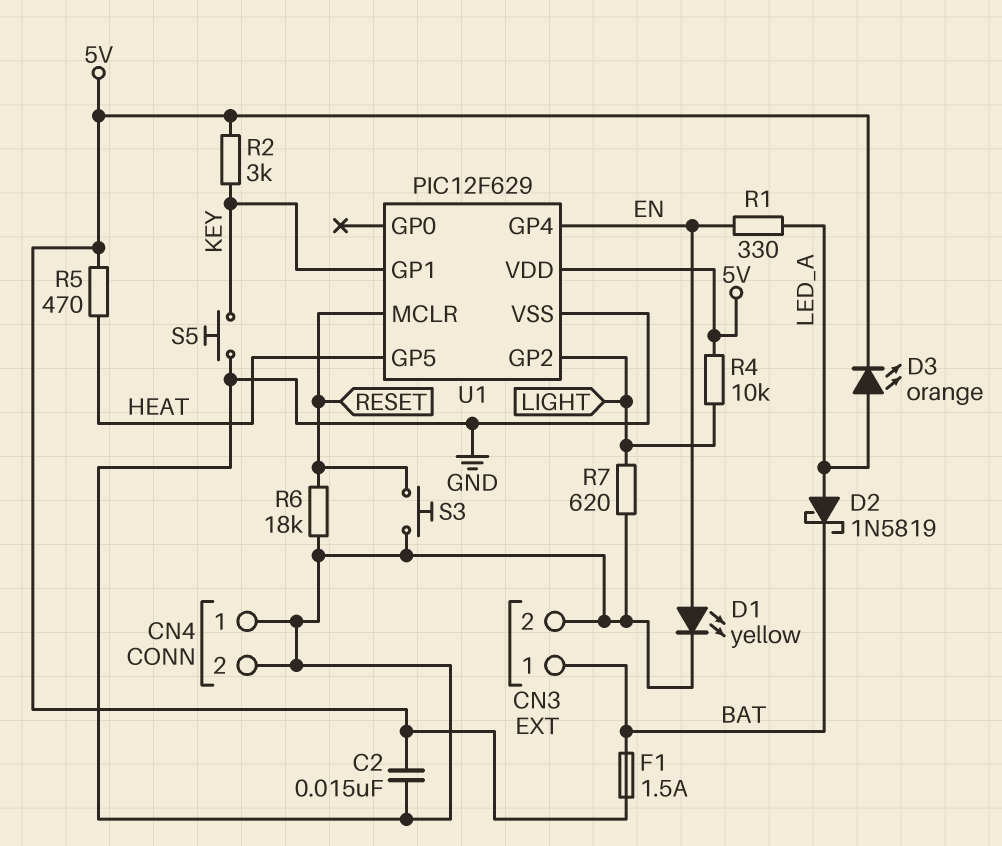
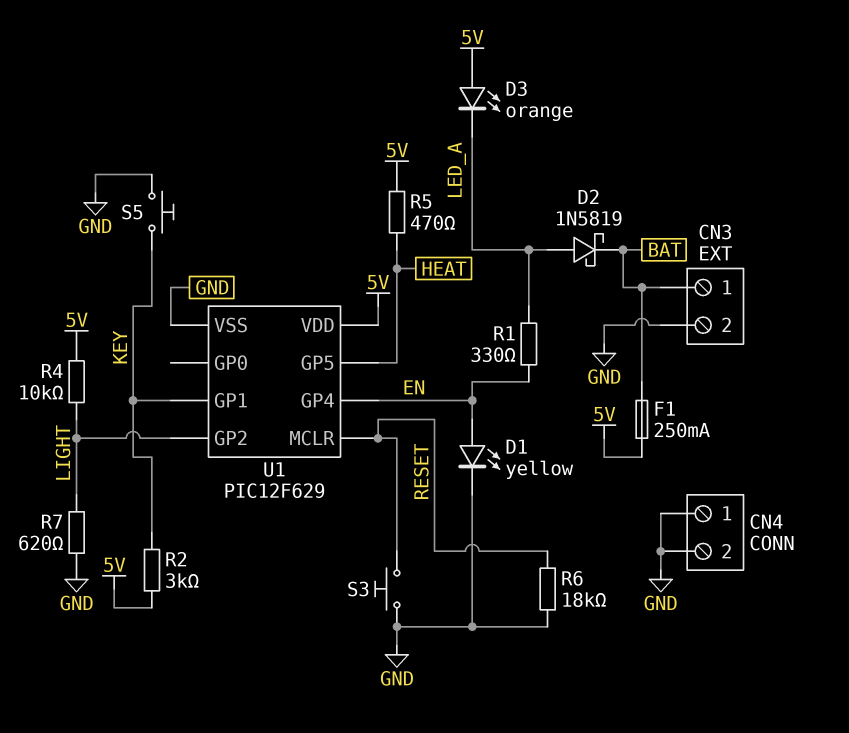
C2: 15nF (5V, GND) -> none
D3: LED orange (A LED_A, K 5V) -> LED orange (A 5V, K LED_A)
F1: 1.5A (5V, BAT) -> 250mA (5V, BAT)

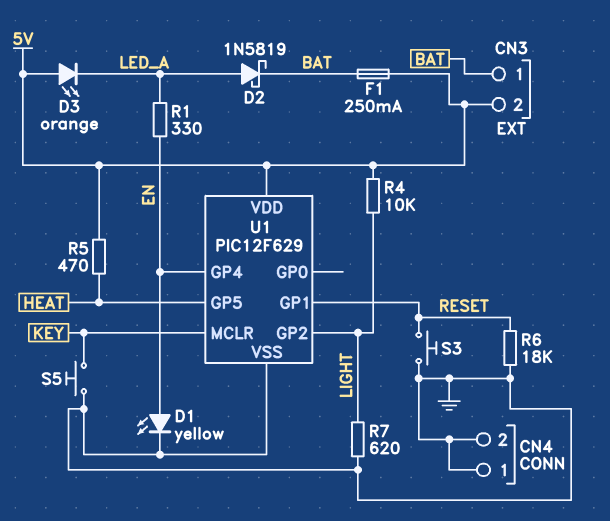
CN3 pin 2: GND -> 5V
R2: 3k (5V, KEY) -> none
U1 pin GP1: KEY -> RESET
U1 pin MCLR: RESET -> KEY

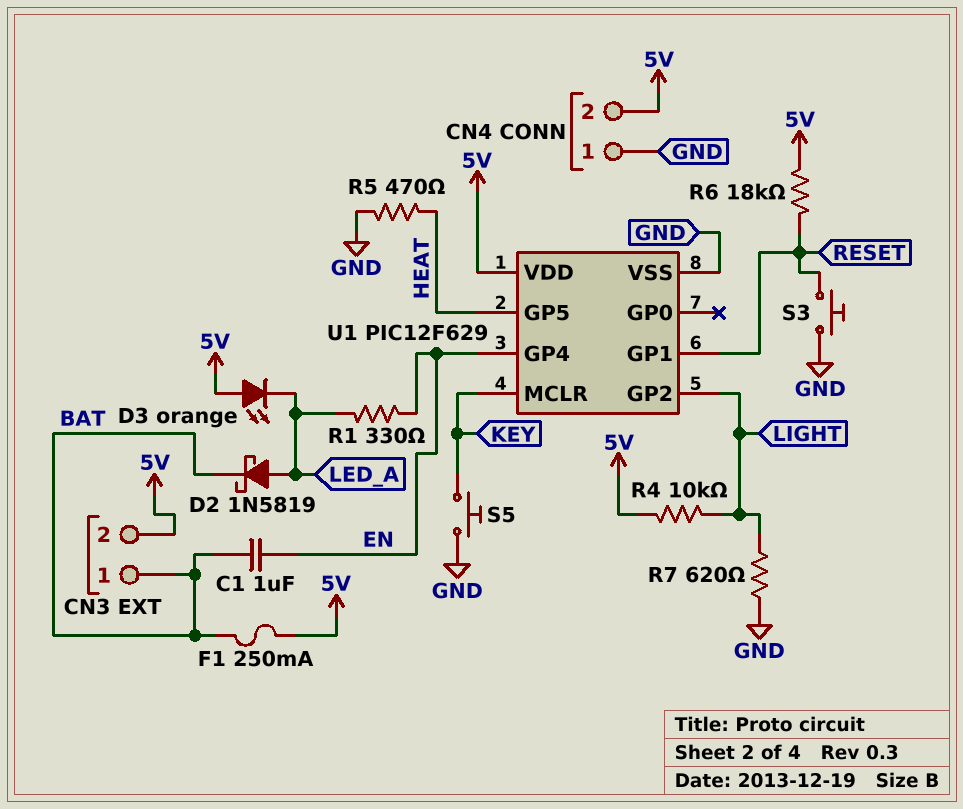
C1: none -> 1uF (BAT, EN)
CN4 pin 2: GND -> 5V
D1: LED yellow (A EN, K GND) -> none
R5: 470 (5V, HEAT) -> 470 (GND, HEAT)
R6: 18k (GND, RESET) -> 18k (5V, RESET)

